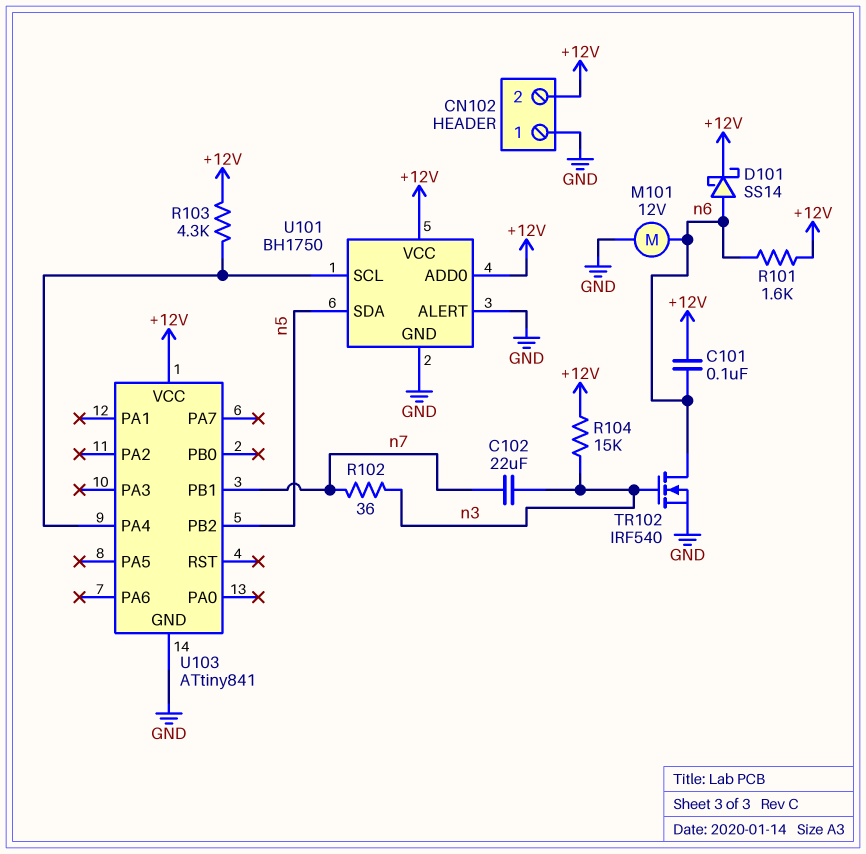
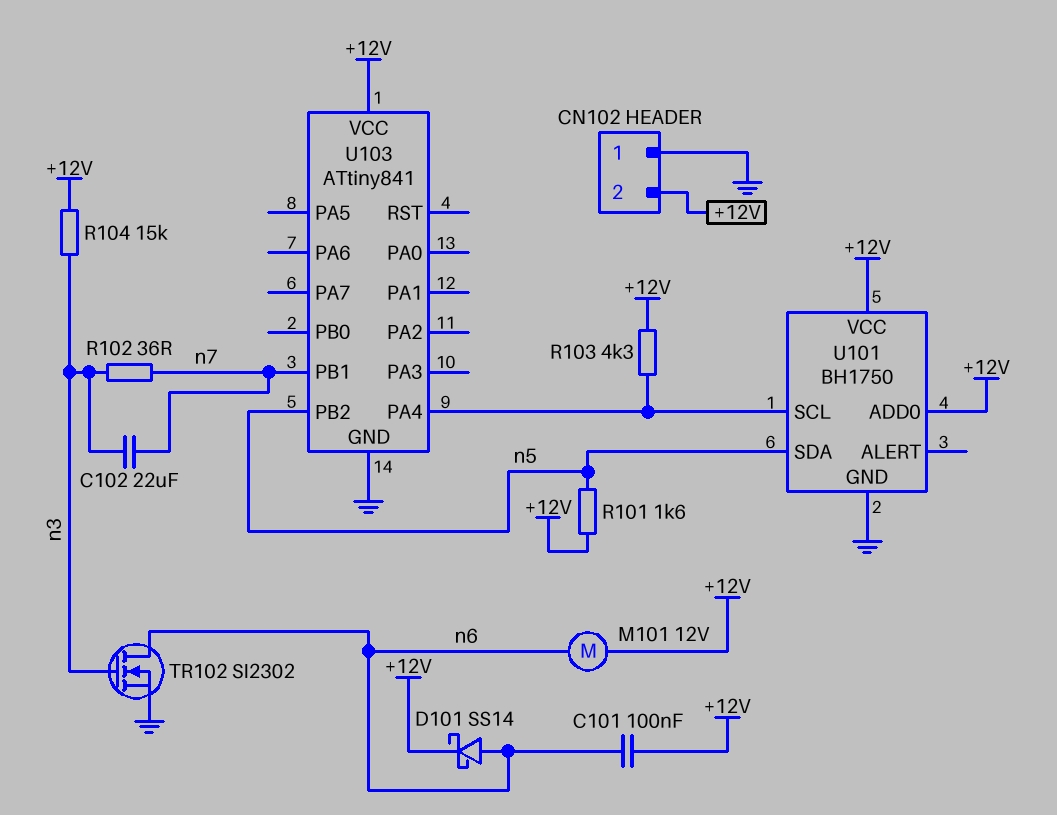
M101: motor 12V (GND, n6) -> motor 12V (+12V, n6)
R101: 1.6k (+12V, n6) -> 1.6k (+12V, n5)
TR102: NMOS IRF540 (G n3, D n6, S GND) -> NMOS SI2302 (G n3, D n6, S GND)
U101 pin ALERT: GND -> none

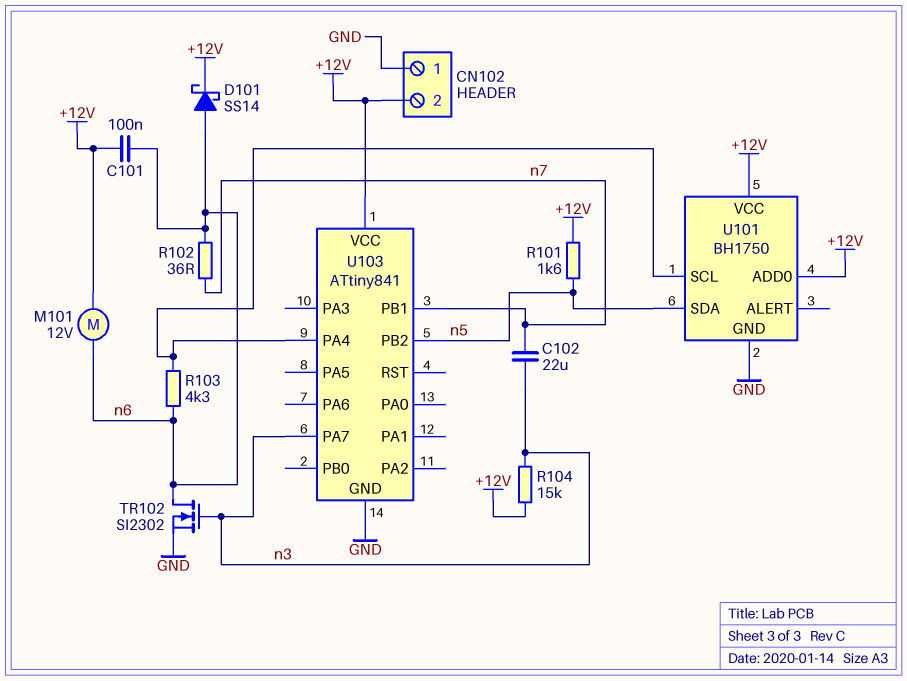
R102: 36 (n3, n7) -> 36 (n6, n7)
R103: 4.3k (+12V, U101/SCL) -> 4.3k (U101/SCL, n6)
U103 pin PA7: none -> n3

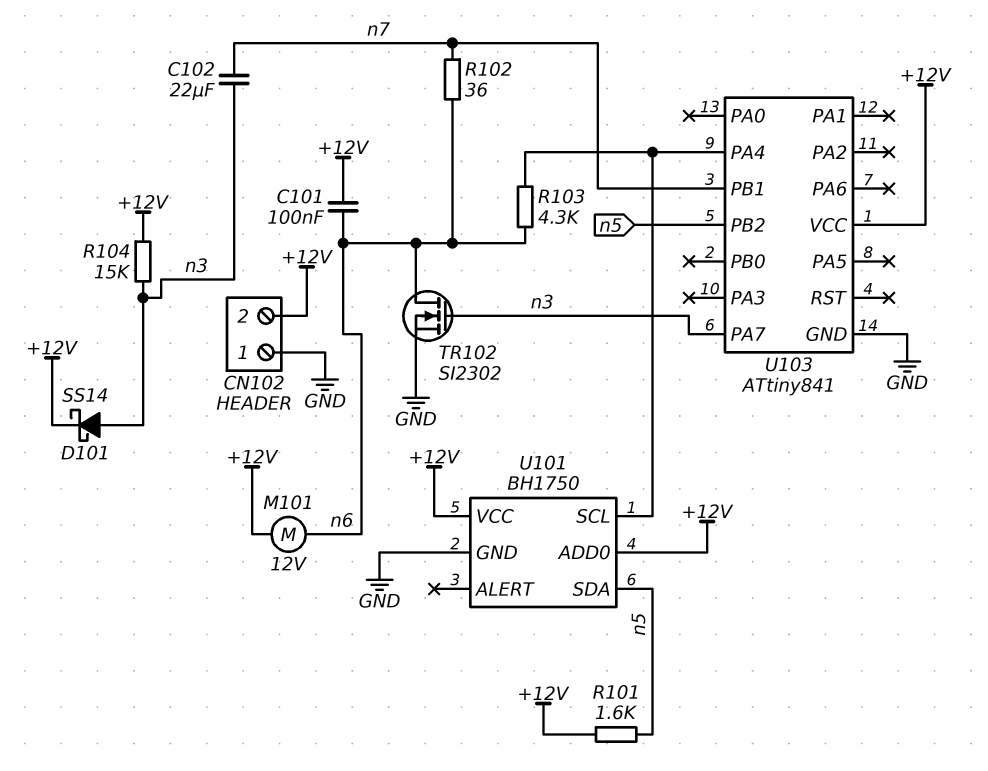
D101: schottky SS14 (A n6, K +12V) -> schottky SS14 (A n3, K +12V)

